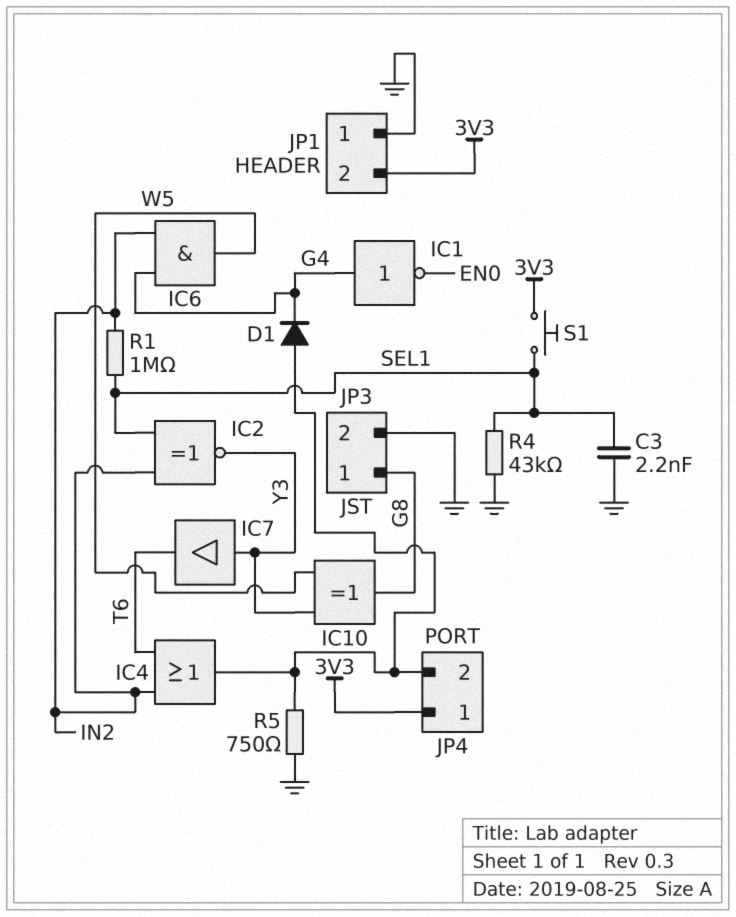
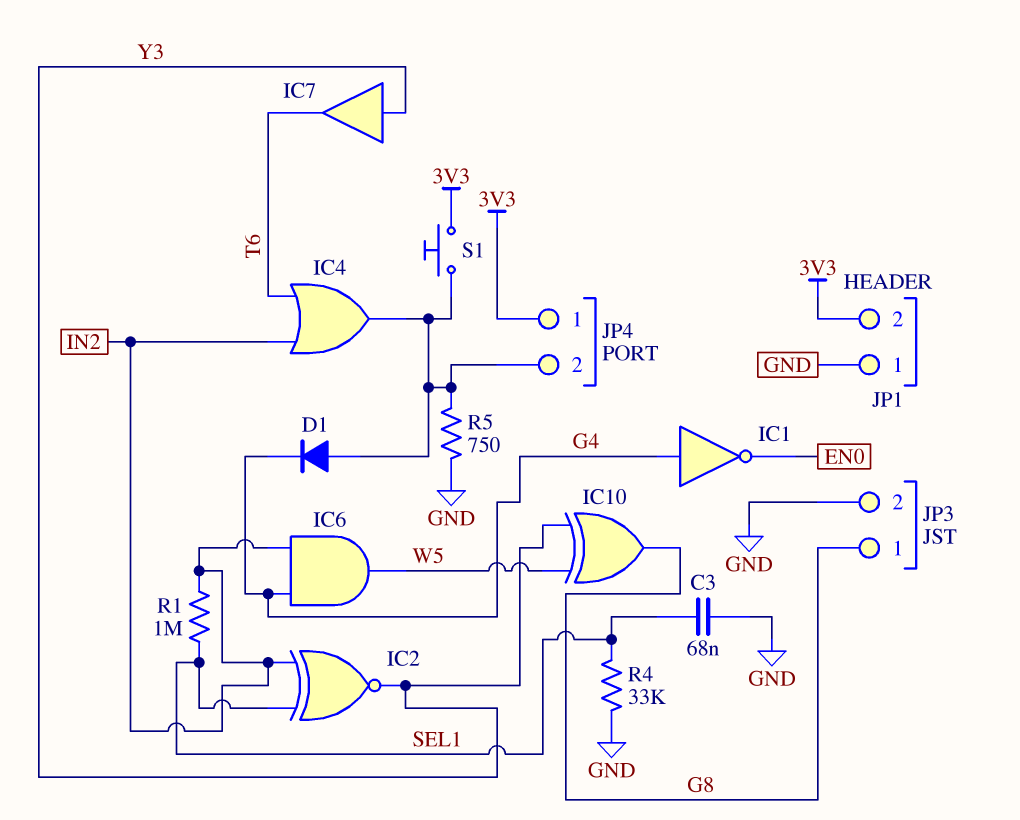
C3: 2.2nF (GND, SEL1) -> 68nF (GND, SEL1)
R4: 43k (GND, SEL1) -> 33k (GND, SEL1)
S1: button (3V3, SEL1) -> button (3V3, JP4/2)

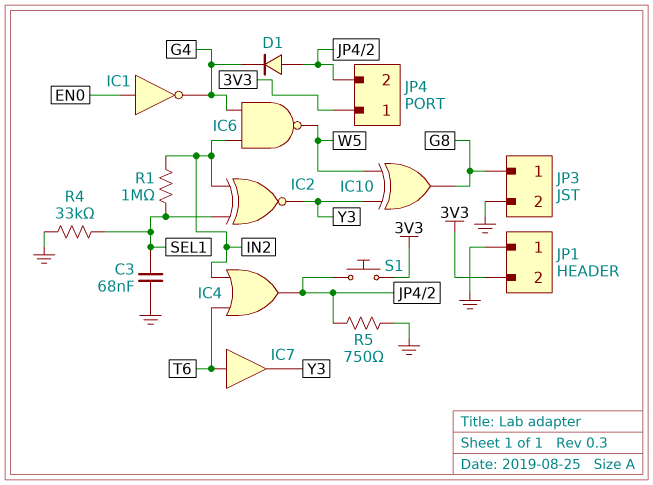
IC1: NOT (in G4, out EN0) -> NOT (in EN0, out G4)
IC6: AND (in G4, in IN2, out W5) -> NAND (in G4, in IN2, out W5)
IC7: buffer (in Y3, out T6) -> buffer (in T6, out Y3)

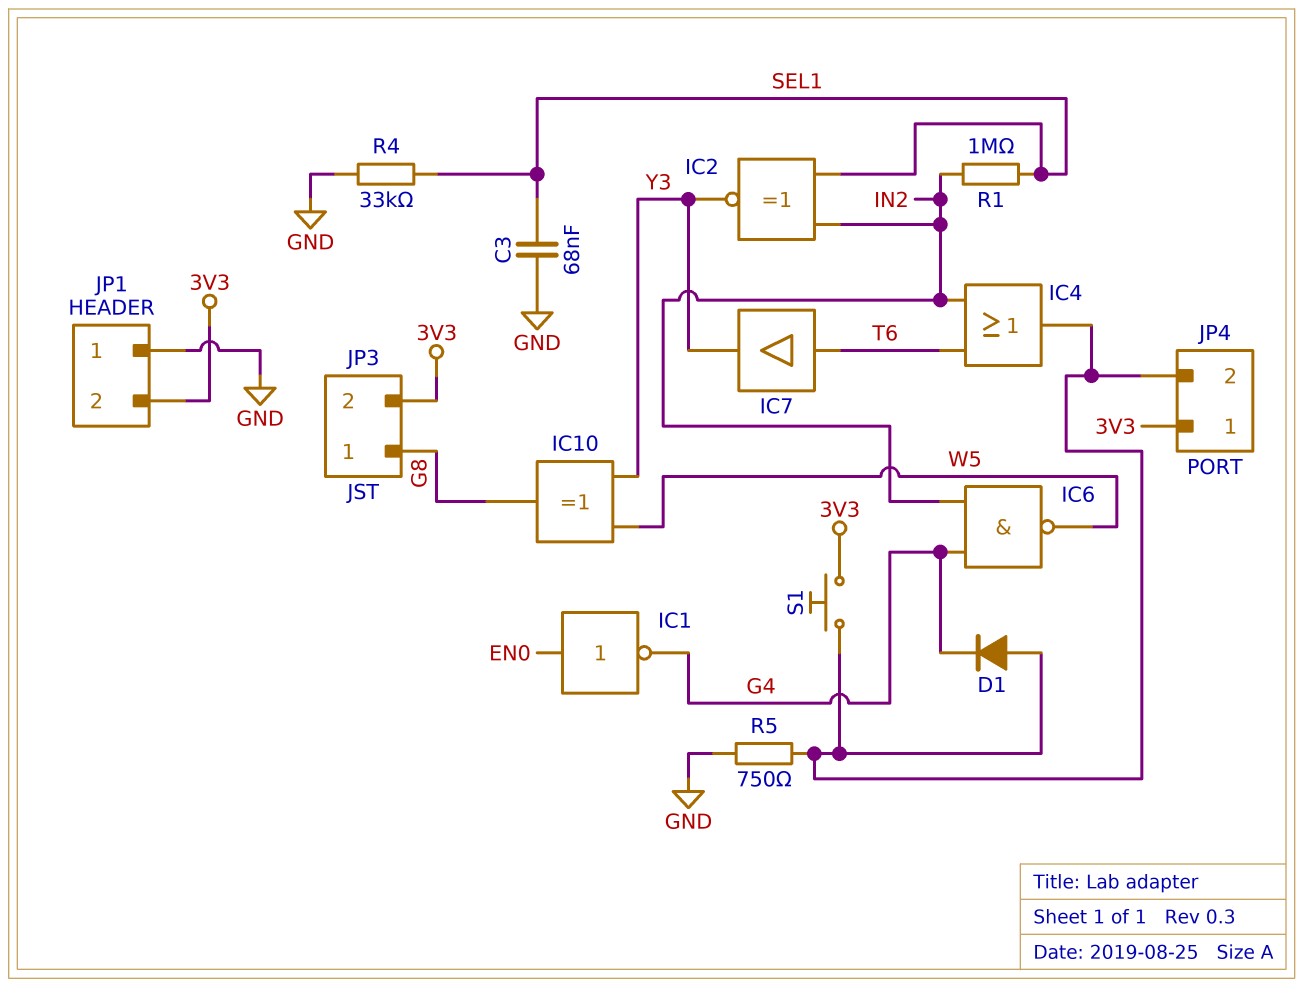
JP3 pin 2: GND -> 3V3

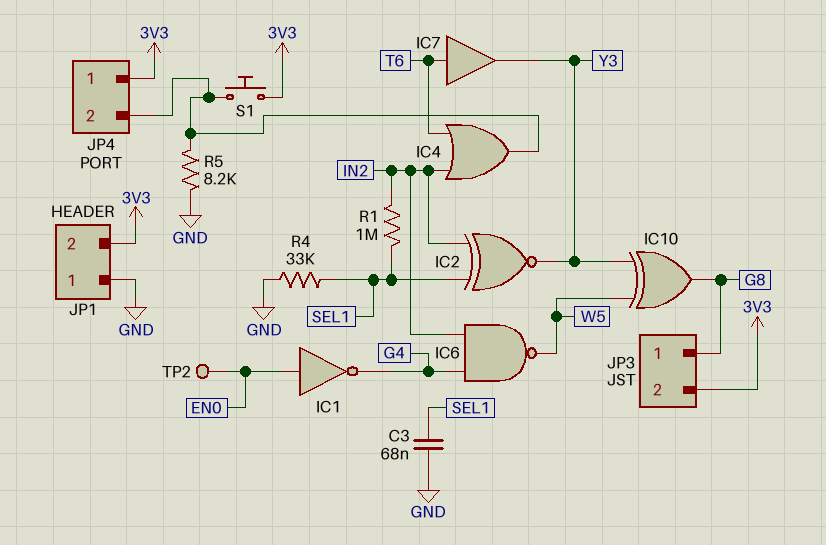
D1: diode (A JP4/2, K G4) -> none
R5: 750 (GND, JP4/2) -> 8.2k (GND, JP4/2)
TP2: none -> test point (EN0)

